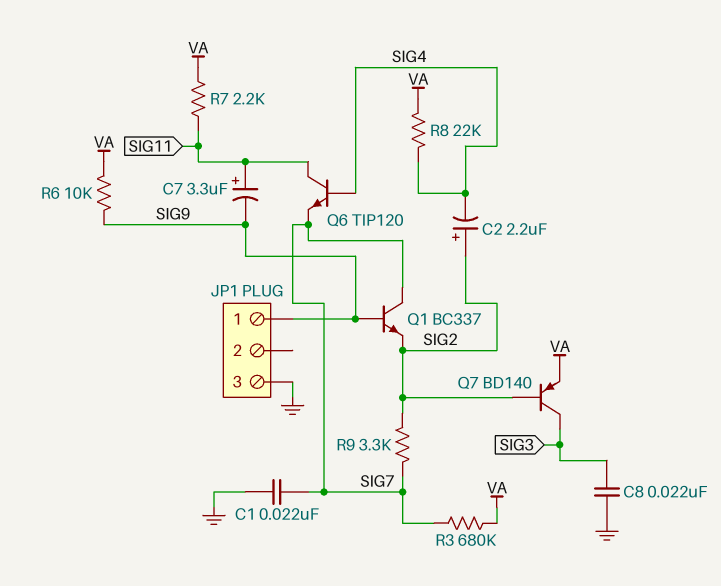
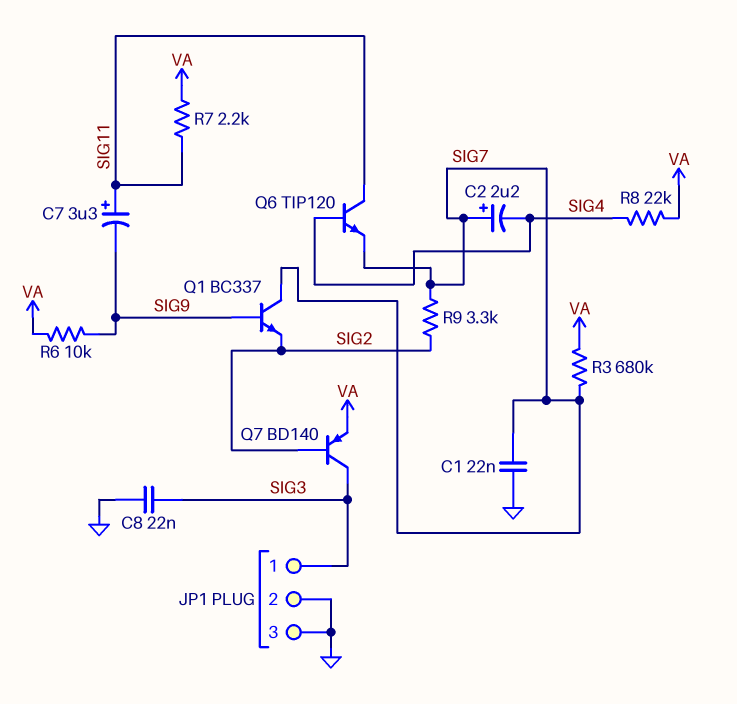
C2: 2.2uF (plus SIG2, minus SIG4) -> 2.2uF (plus SIG7, minus SIG4)
JP1 pin 1: SIG9 -> SIG3
JP1 pin 2: none -> GND

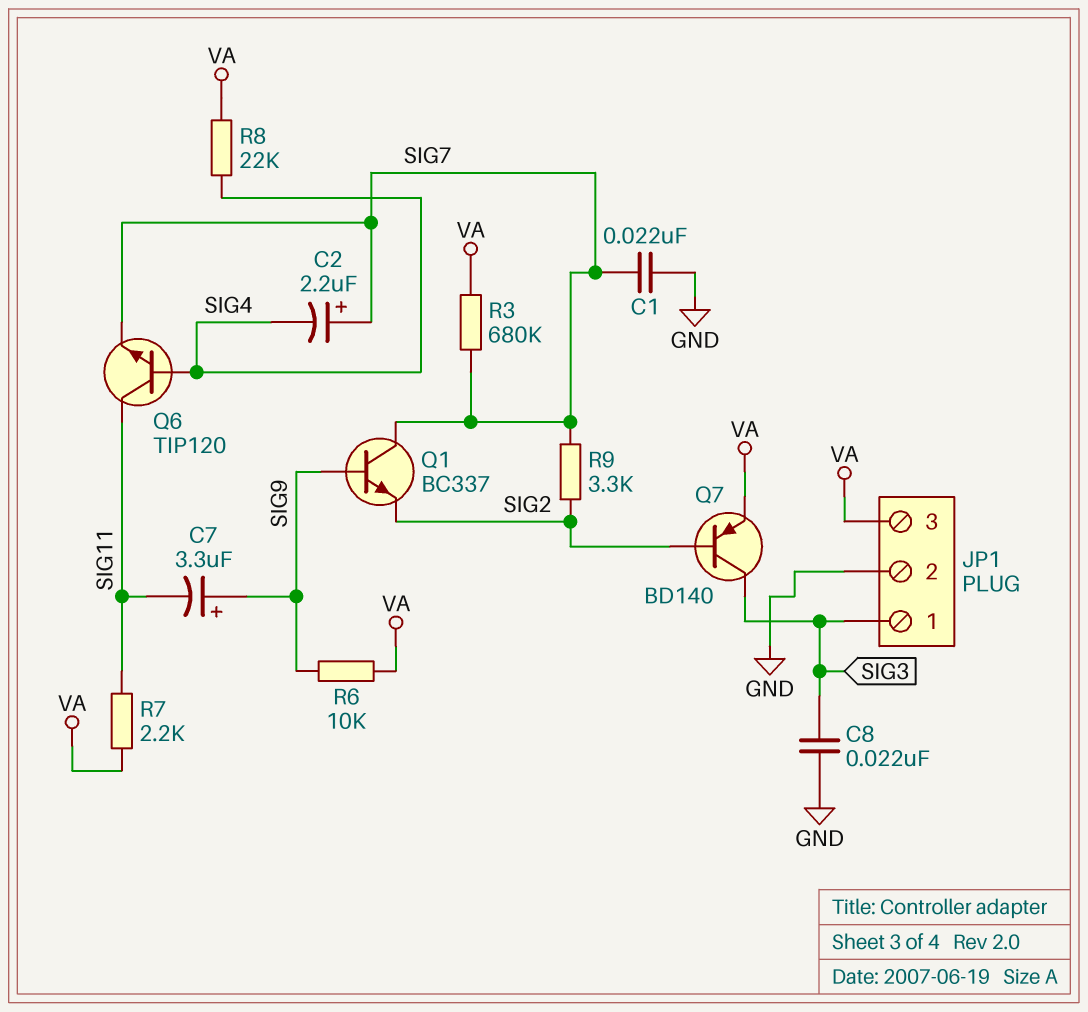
C7: 3.3uF (plus SIG11, minus SIG9) -> 3.3uF (plus SIG9, minus SIG11)
JP1 pin 3: GND -> VA

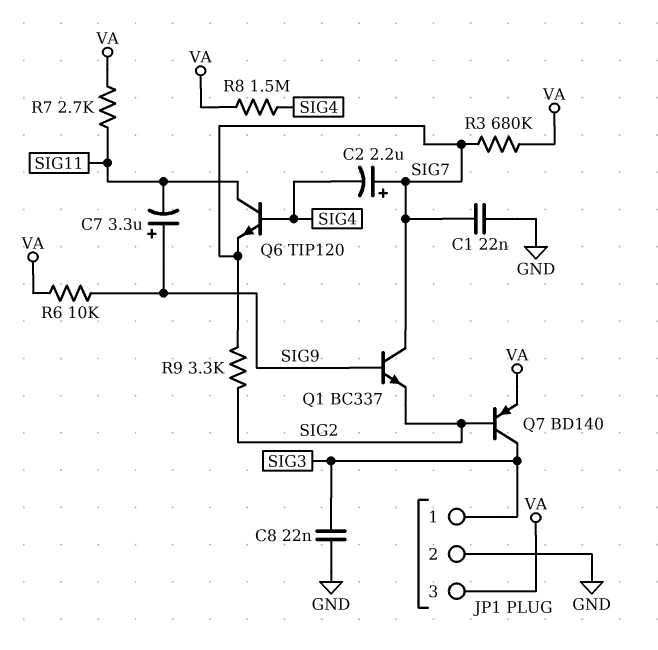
R7: 2.2k (SIG11, VA) -> 2.7k (SIG11, VA)
R8: 22k (SIG4, VA) -> 1.5M (SIG4, VA)

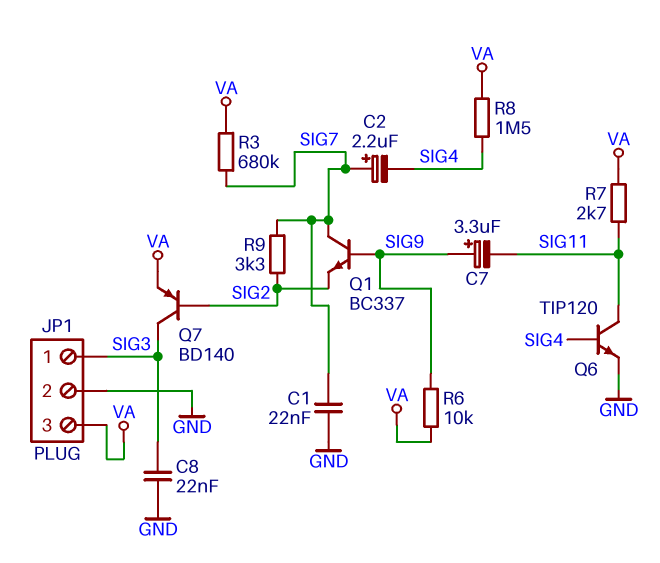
Q6: NPN TIP120 (B SIG4, C SIG11, E SIG7) -> NPN TIP120 (B SIG4, C SIG11, E GND)

